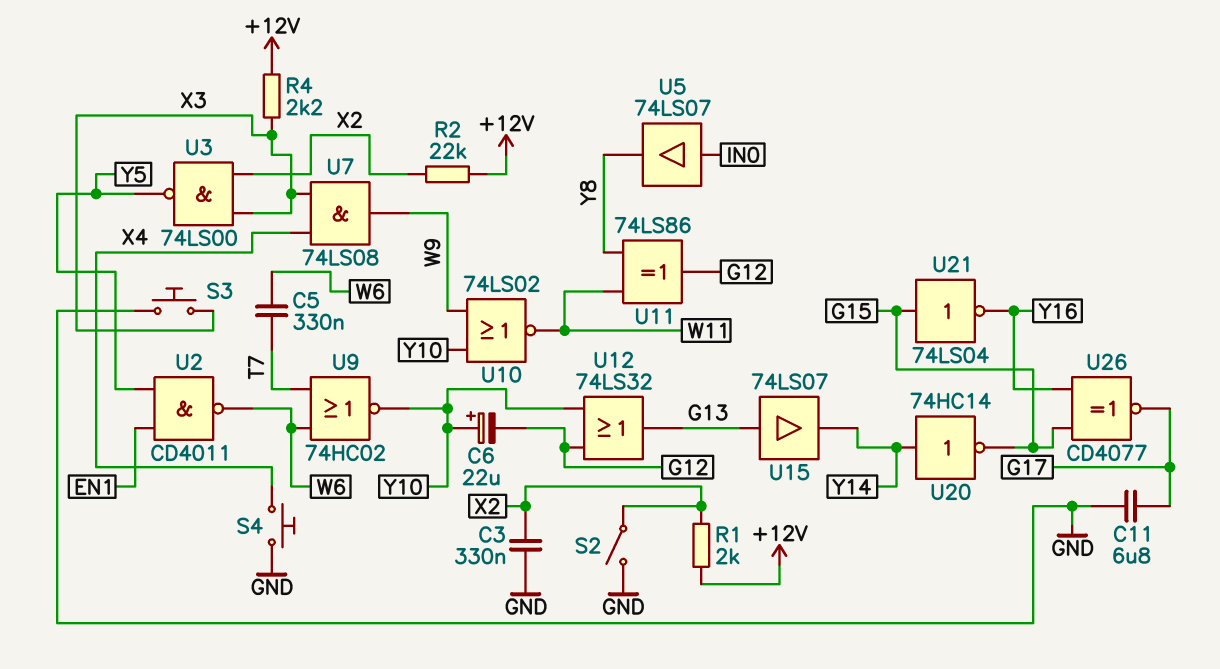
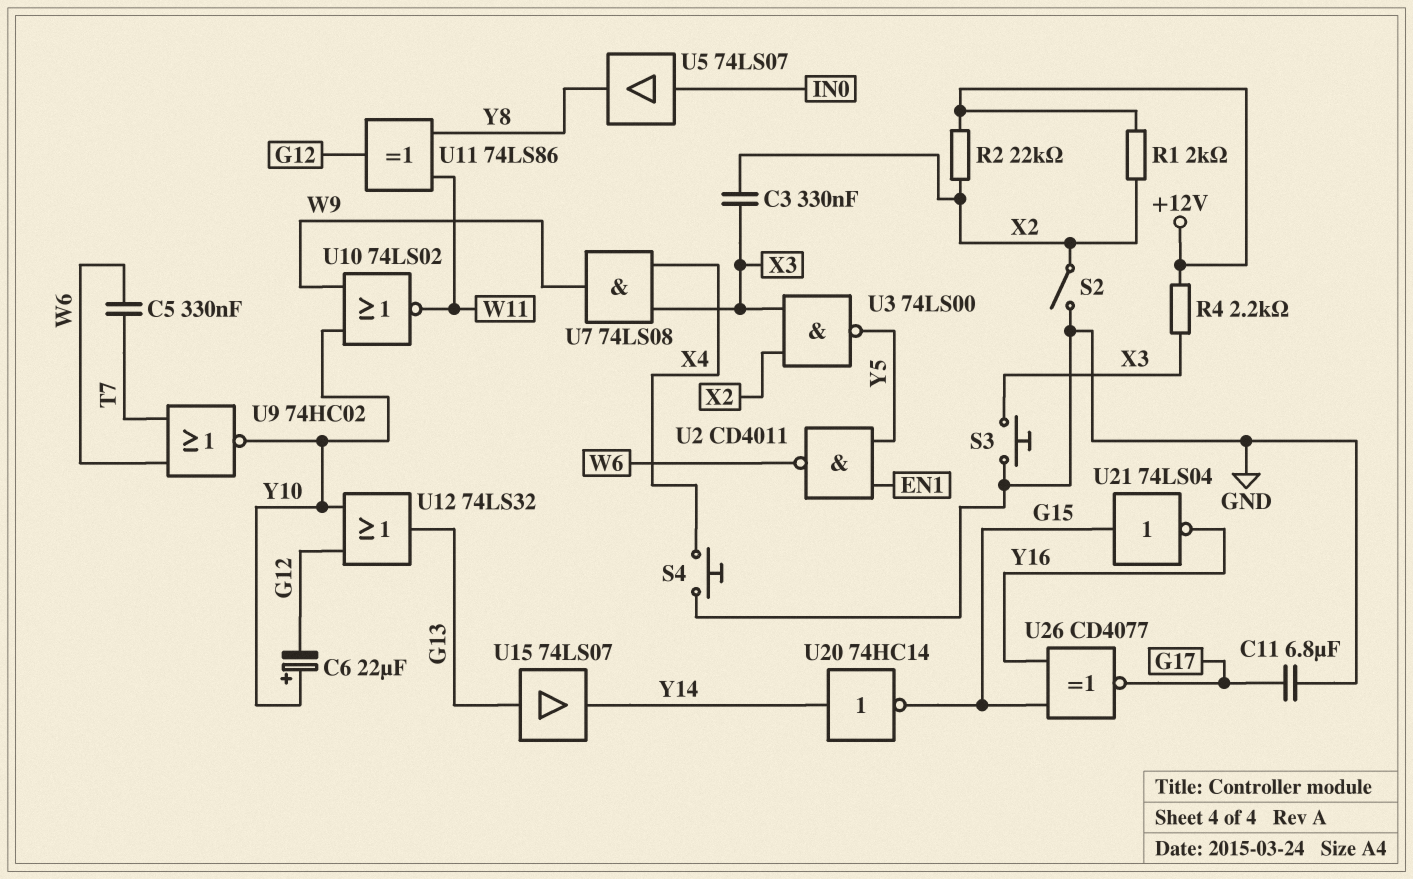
C3: 330nF (GND, X2) -> 330nF (X2, X3)

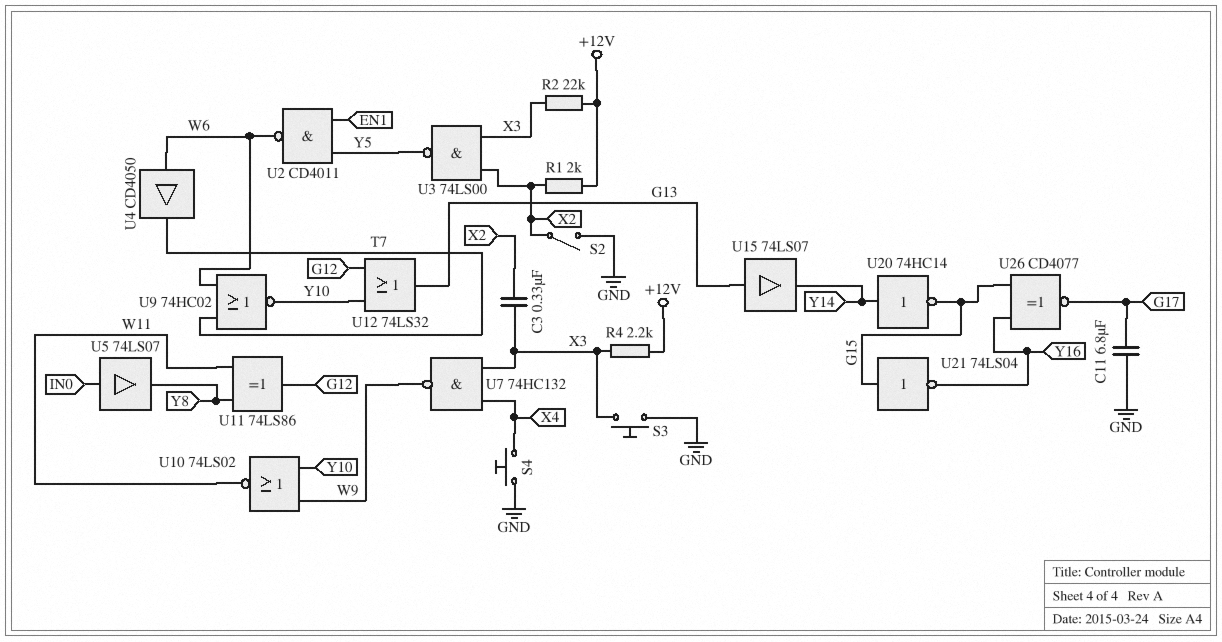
C5: 330nF (T7, W6) -> none
C6: 22uF (plus Y10, minus G12) -> none
R2: 22k (+12V, X2) -> 22k (+12V, X3)
U4: none -> buffer CD4050 (in W6, out T7)
U7: AND 74LS08 (in X3, in X4, out W9) -> NAND 74HC132 (in X3, in X4, out W9)

